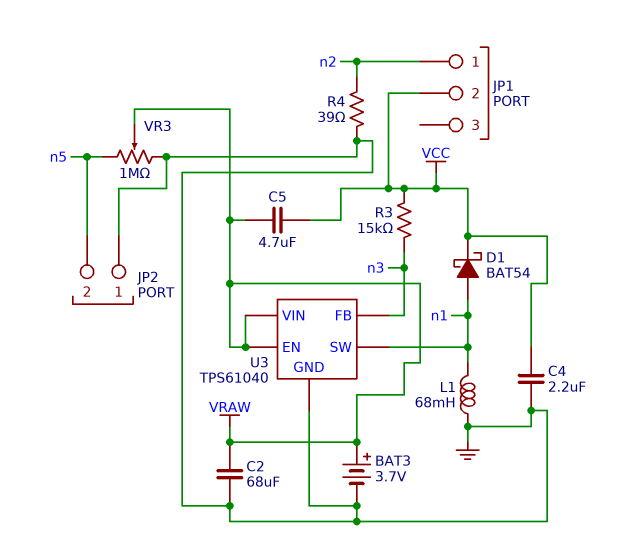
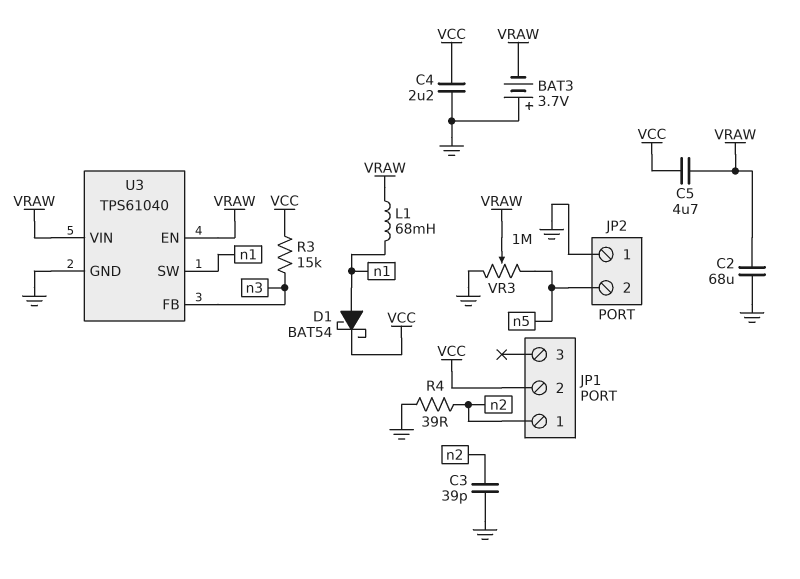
BAT3: 3.7V (plus VRAW, minus GND) -> 3.7V (plus GND, minus VRAW)
C3: none -> 39pF (GND, n2)
L1: 68mH (GND, n1) -> 68mH (VRAW, n1)

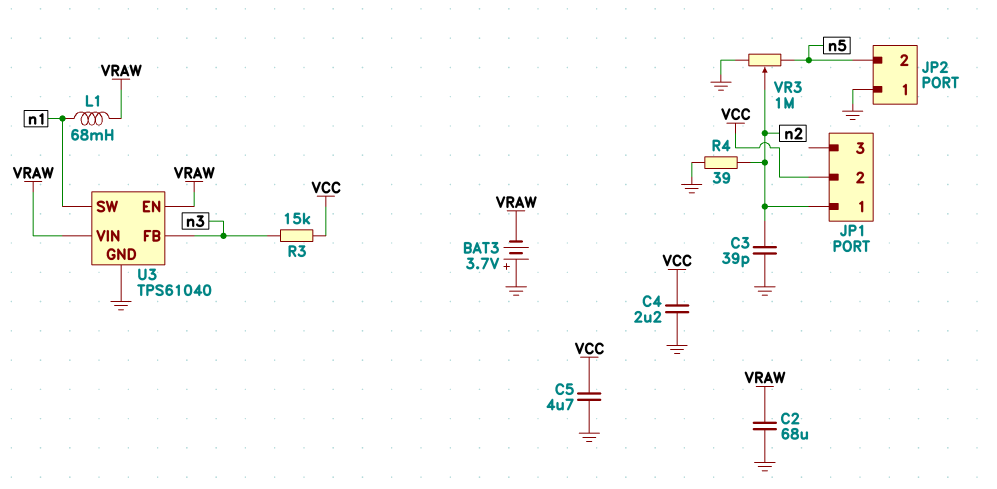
C5: 4.7uF (VCC, VRAW) -> 4.7uF (GND, VCC)
D1: schottky BAT54 (A n1, K VCC) -> none
VR3: 1M (GND, n5, wiper VRAW) -> 1M (GND, n5, wiper n2)

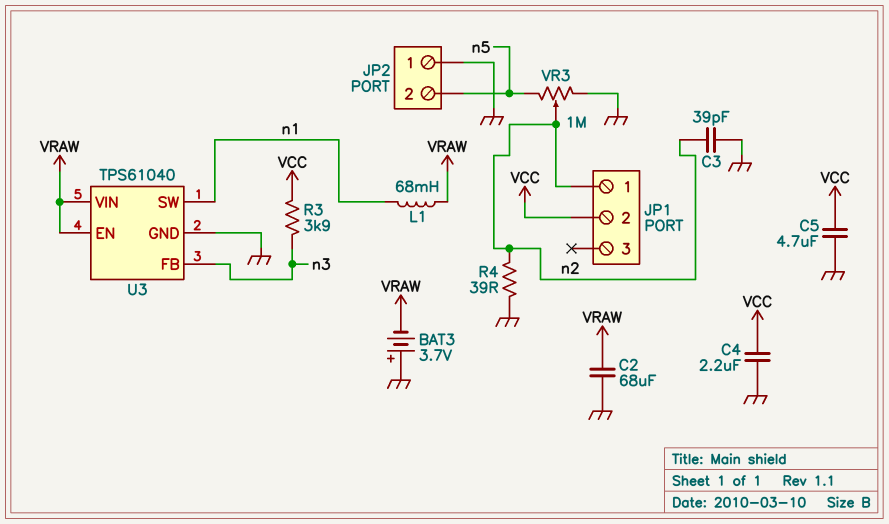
R3: 15k (VCC, n3) -> 3.9k (VCC, n3)

